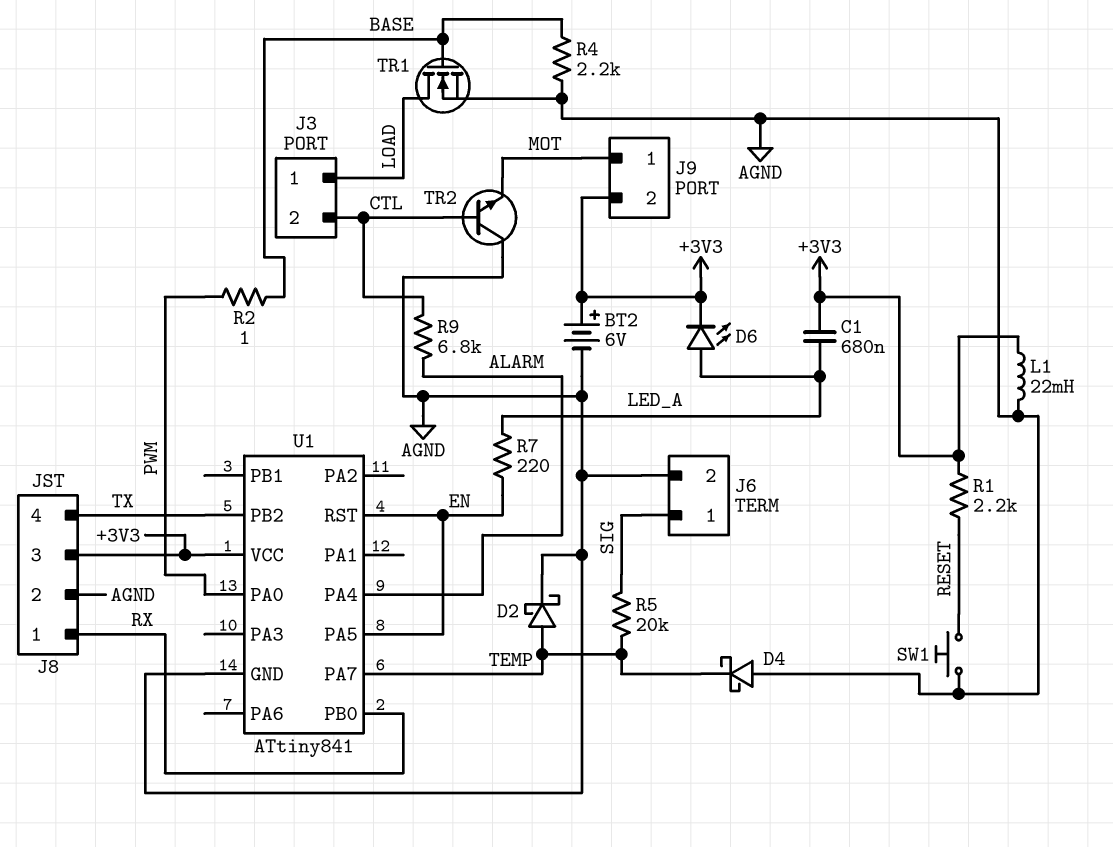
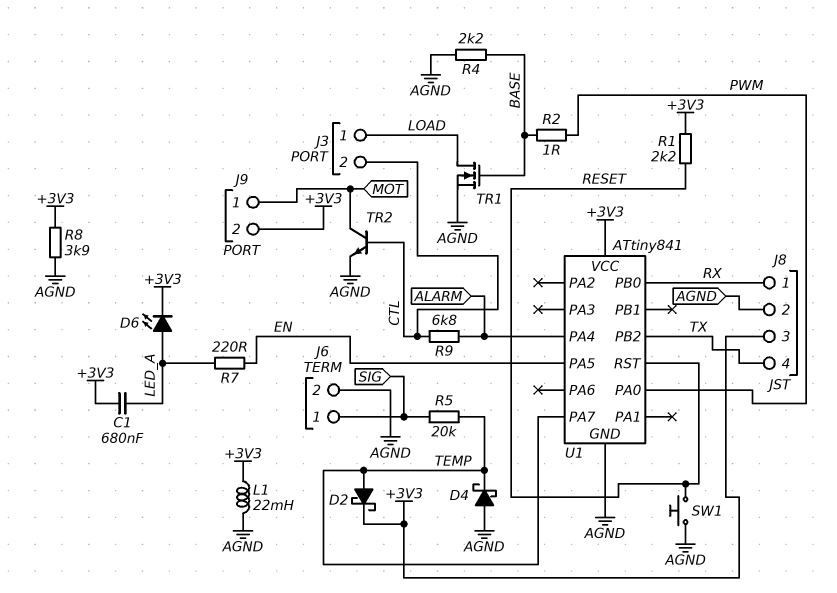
BT2: 6V (plus +3V3, minus AGND) -> none
D2: schottky (A TEMP, K AGND) -> schottky (A TEMP, K +3V3)
R8: none -> 3.9k (+3V3, AGND)
TR2: NPN (B CTL, C AGND, E MOT) -> NPN (B CTL, C MOT, E AGND)
U1 pin RST: EN -> RESET

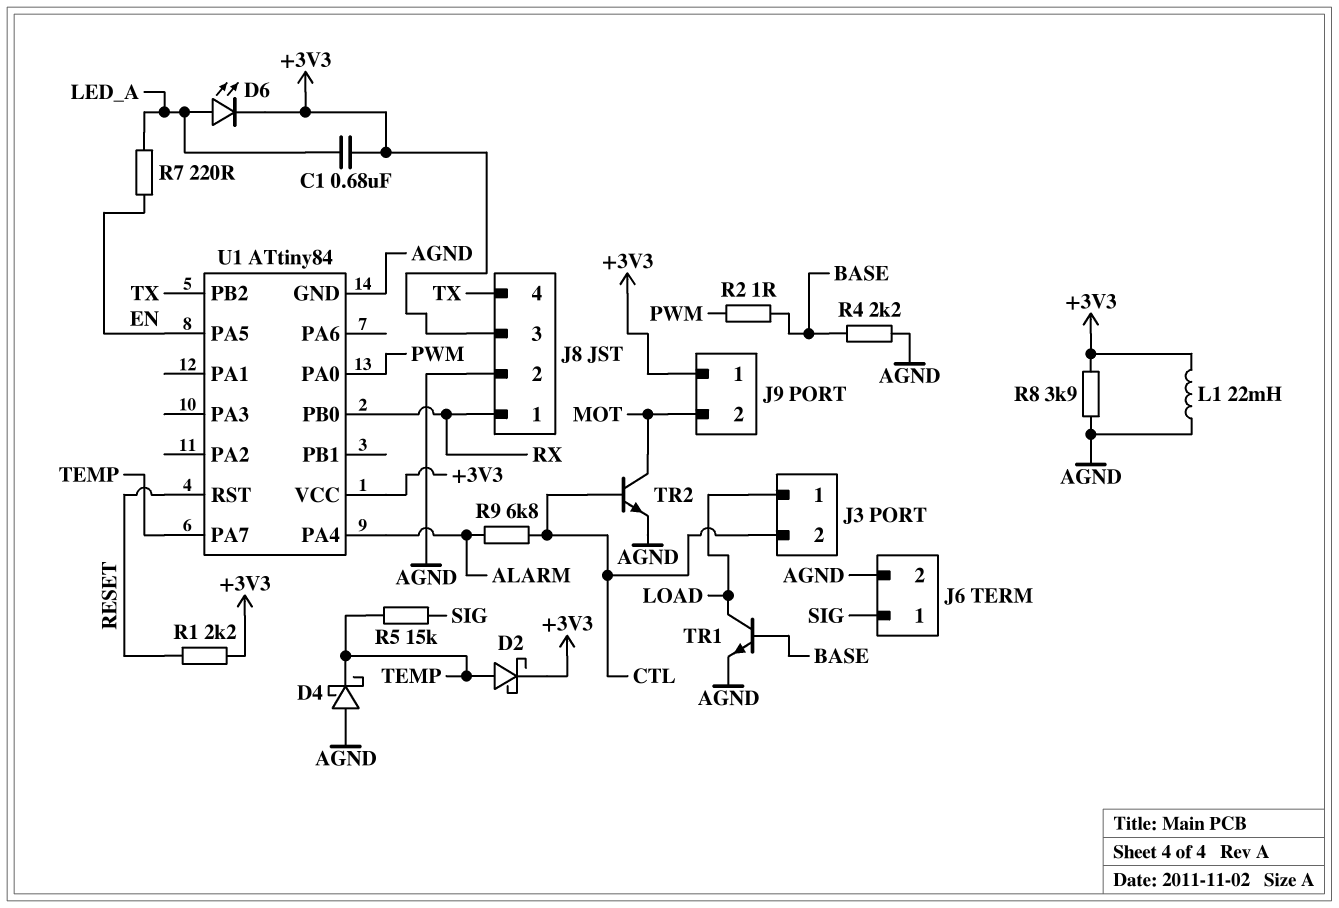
J9 pin 1: MOT -> +3V3
J9 pin 2: +3V3 -> MOT
R5: 20k (SIG, TEMP) -> 15k (SIG, TEMP)
SW1: button (AGND, RESET) -> none
TR1: NMOS (G BASE, D LOAD, S AGND) -> NPN (B BASE, C LOAD, E AGND)
U1: ATtiny841 -> ATtiny84

